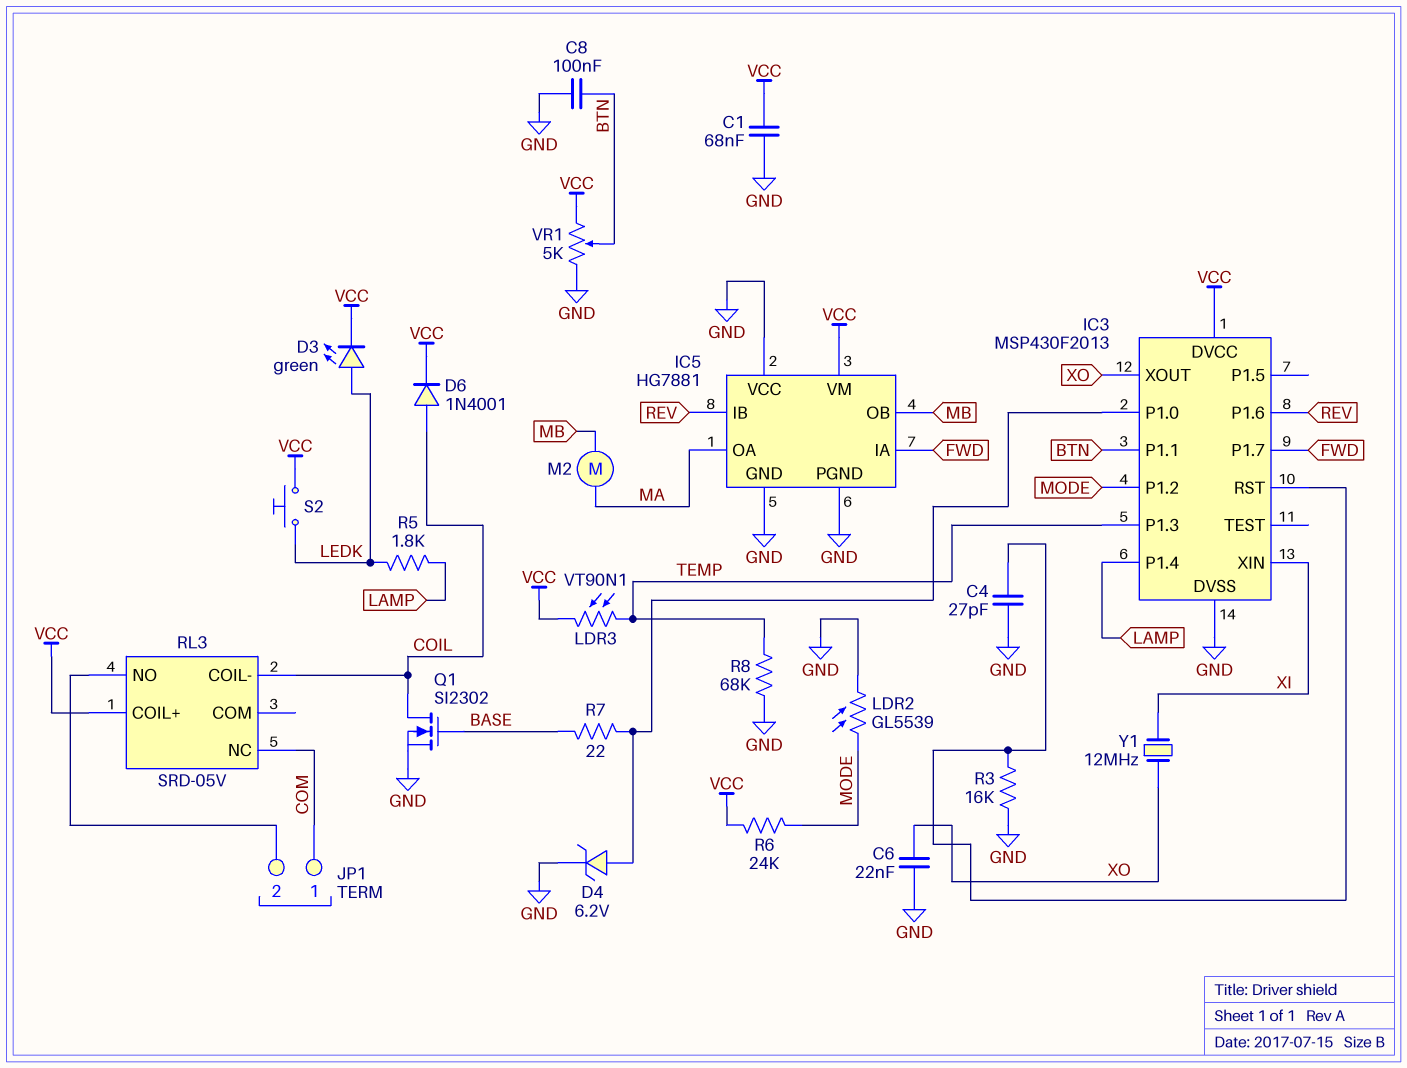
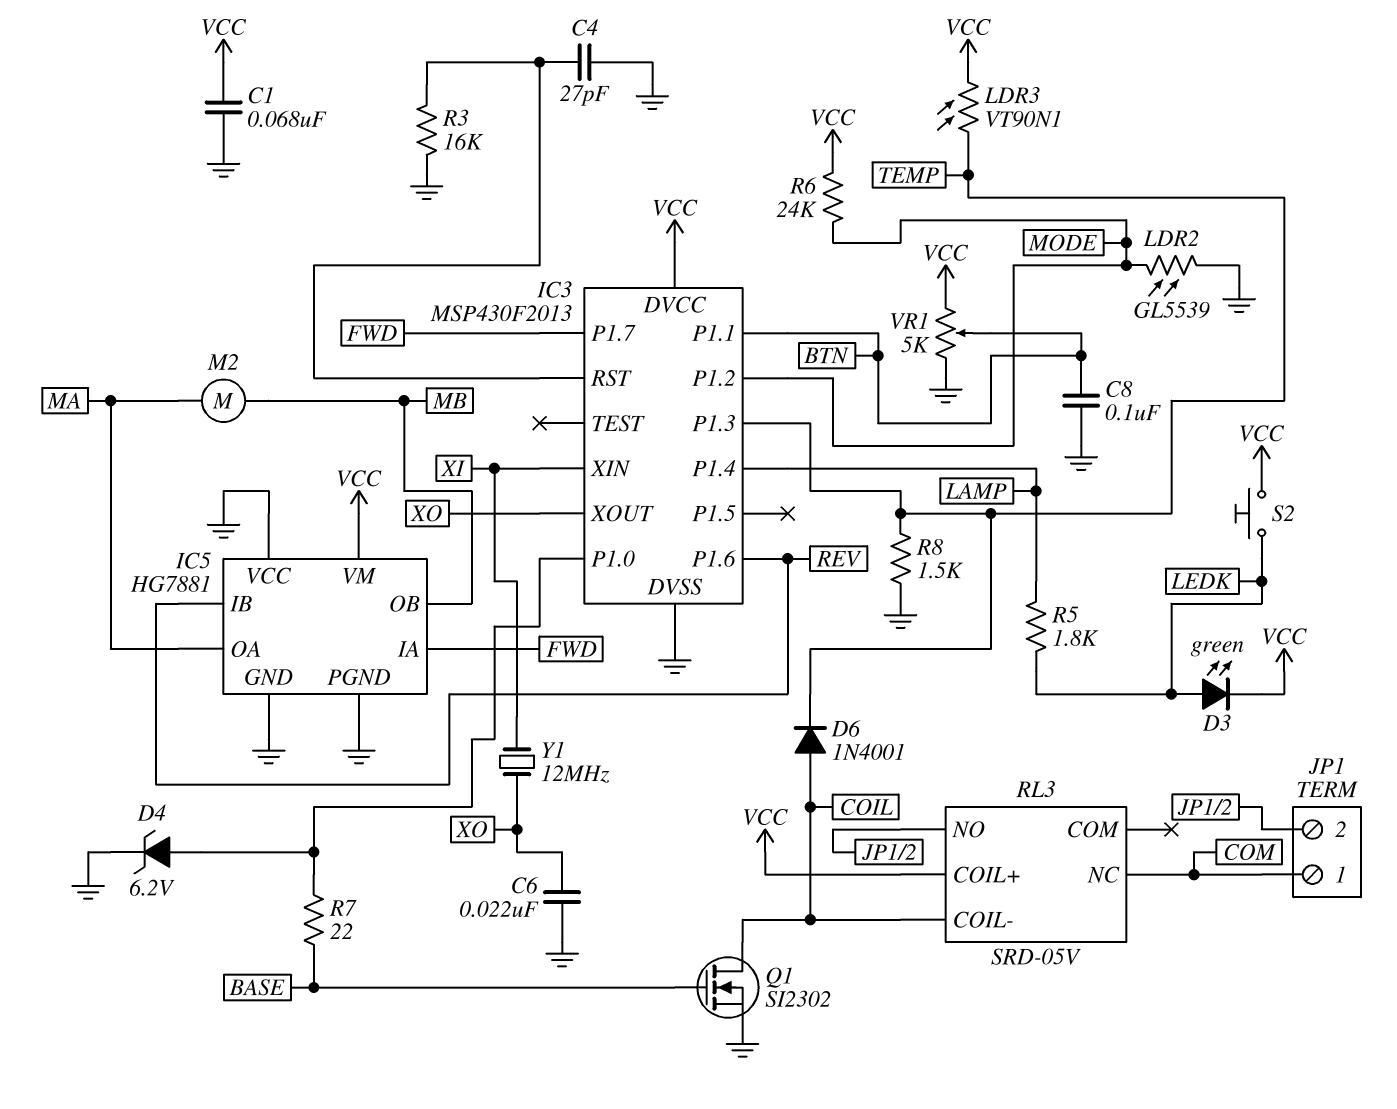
D6: diode 1N4001 (A COIL, K VCC) -> diode 1N4001 (A COIL, K TEMP)
R8: 68k (GND, TEMP) -> 1.5k (GND, TEMP)

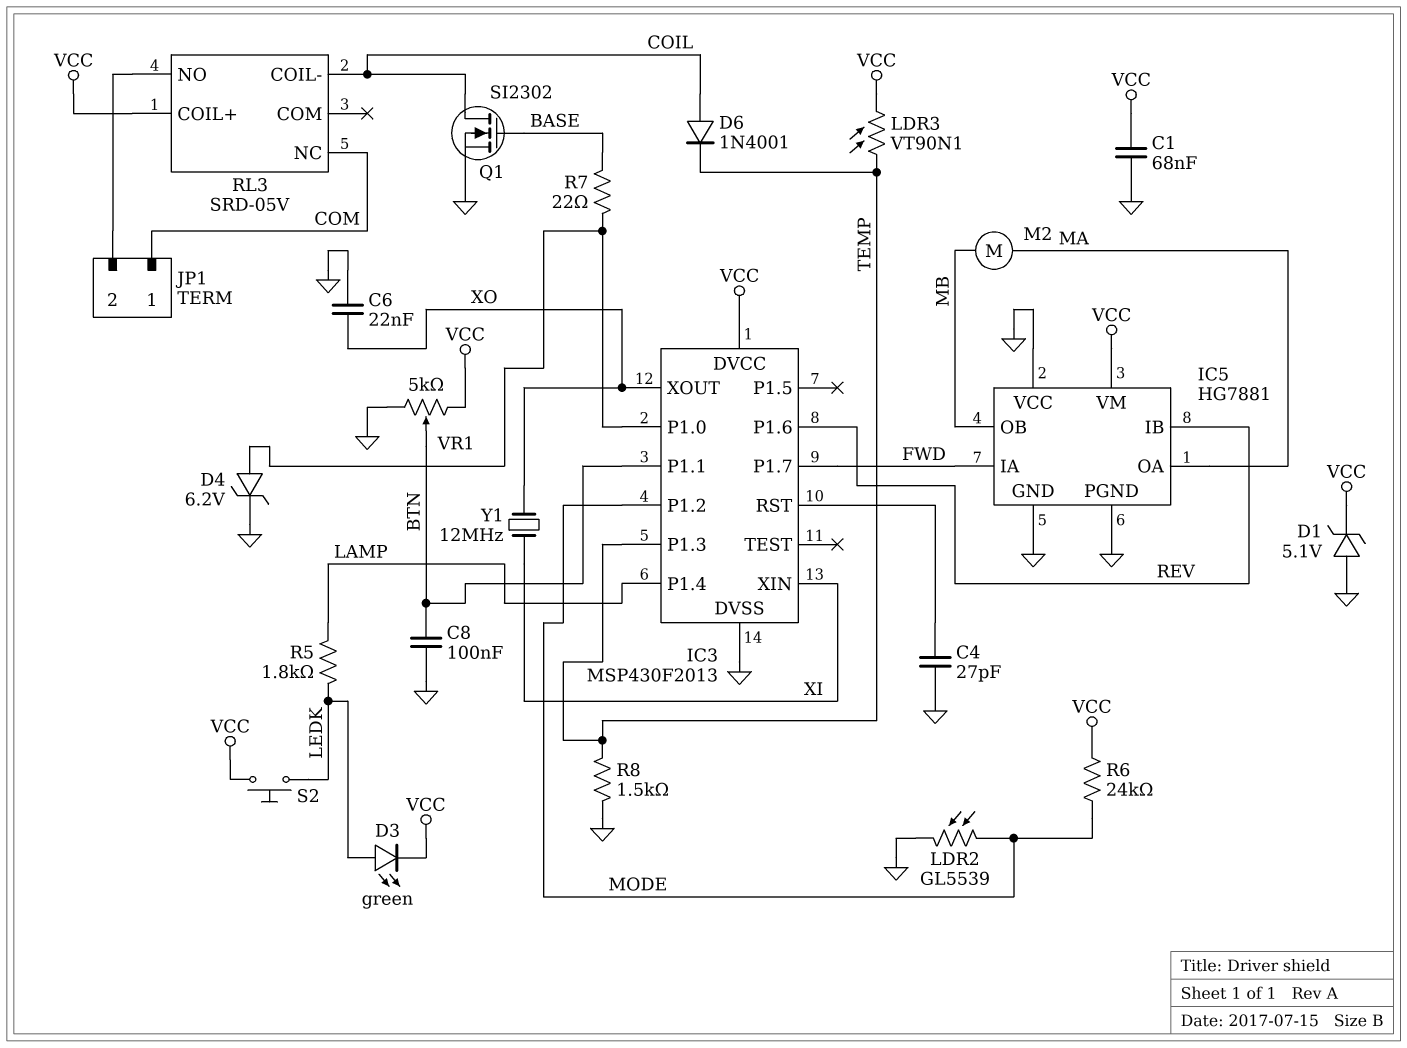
D1: none -> zener 5.1V (A GND, K VCC)
R3: 16k (GND, IC3/RST) -> none

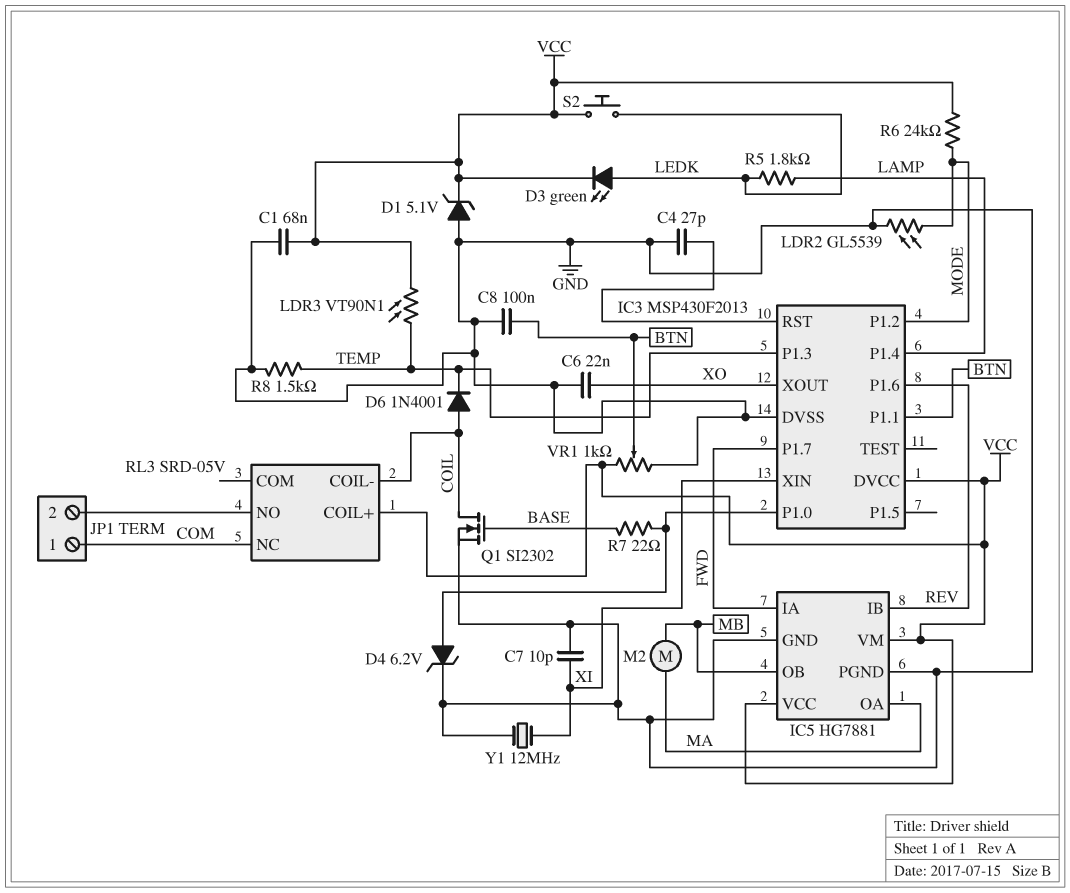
C7: none -> 10pF (GND, XI)
IC5 pin VCC: GND -> VCC
VR1: 5k (GND, VCC, wiper BTN) -> 1k (GND, VCC, wiper BTN)
Y1: 12MHz (XI, XO) -> 12MHz (GND, XI)

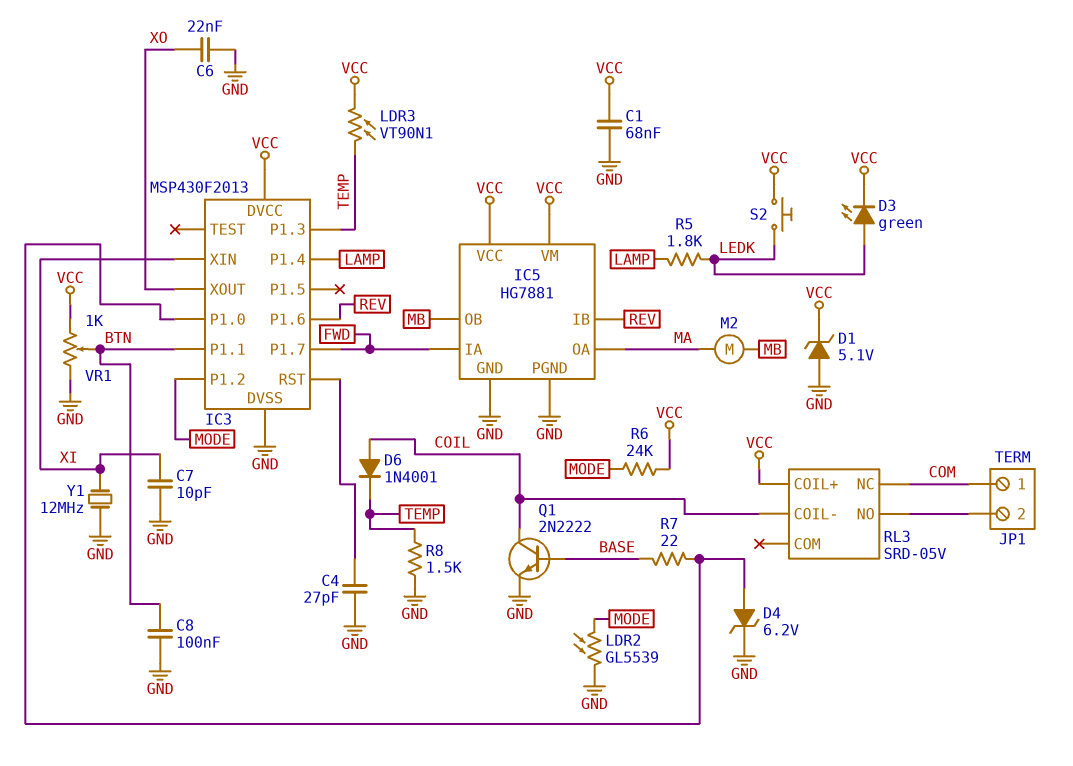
Q1: NMOS SI2302 (G BASE, D COIL, S GND) -> NPN 2N2222 (B BASE, C COIL, E GND)

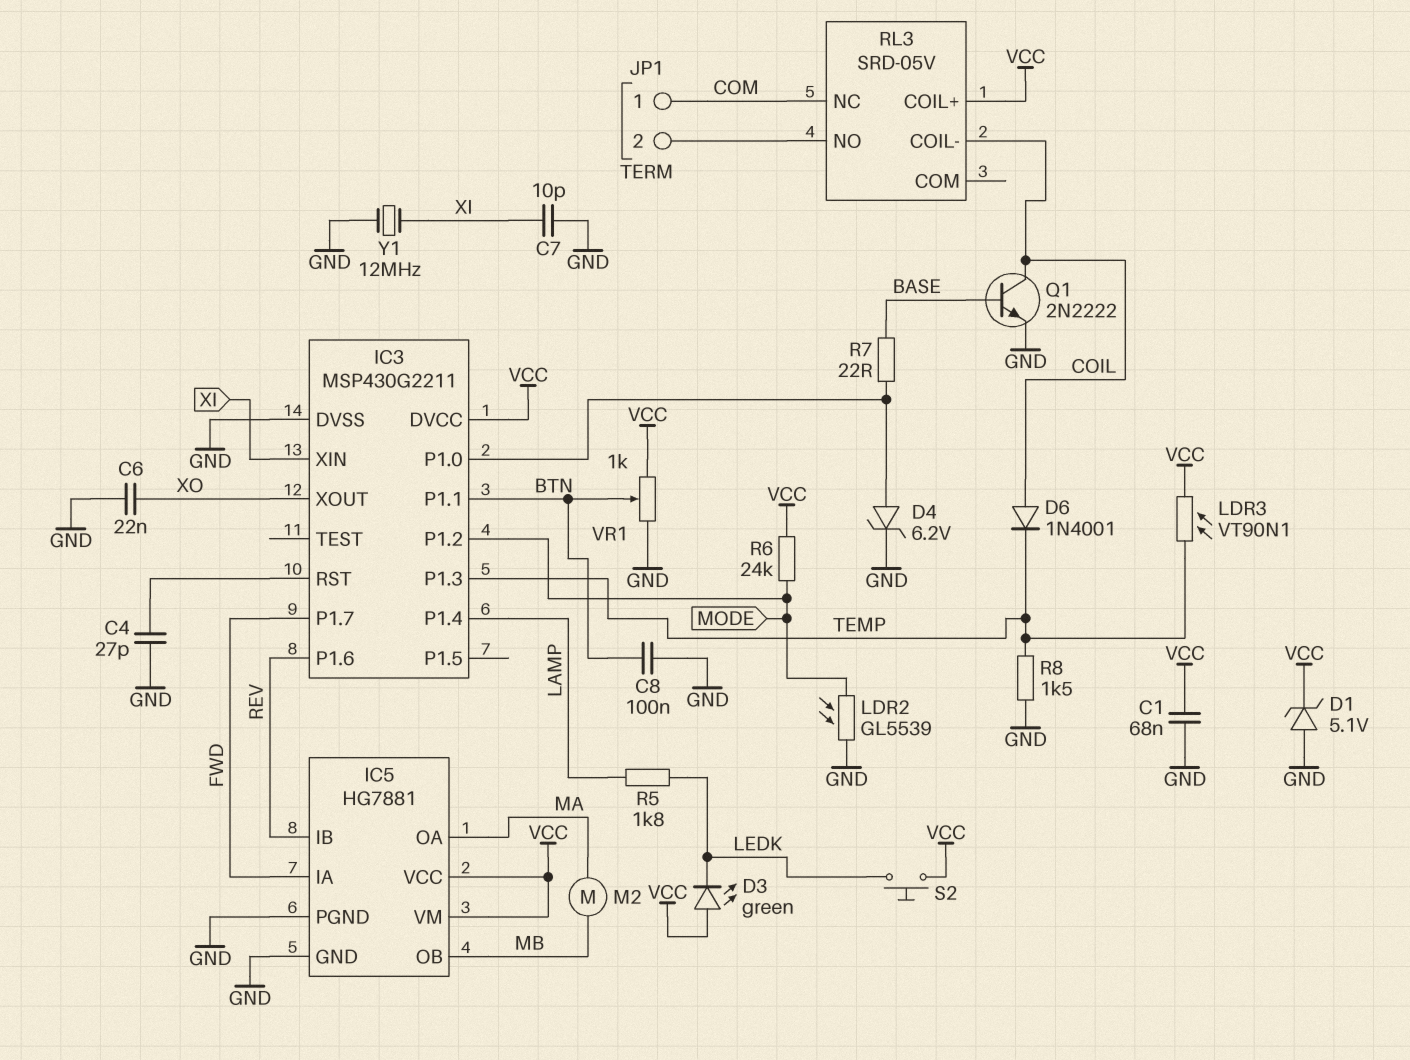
D3: LED green (A LEDK, K VCC) -> LED green (A VCC, K LEDK)
IC3: MSP430F2013 -> MSP430G2211

